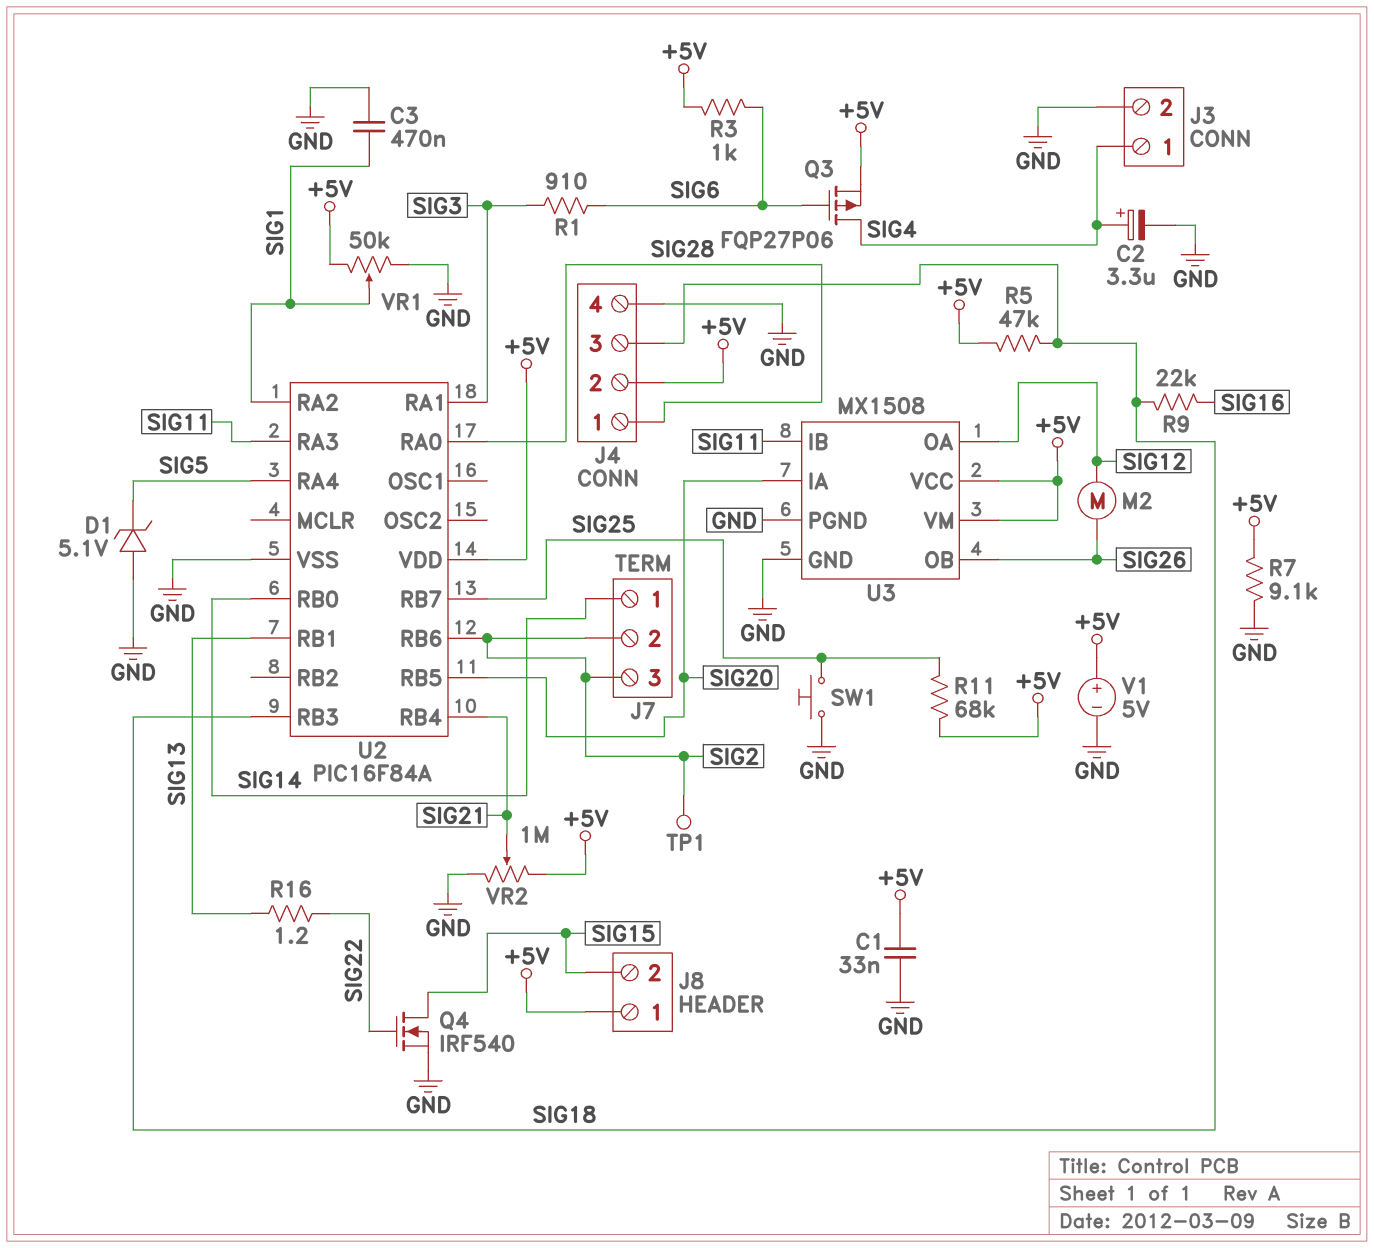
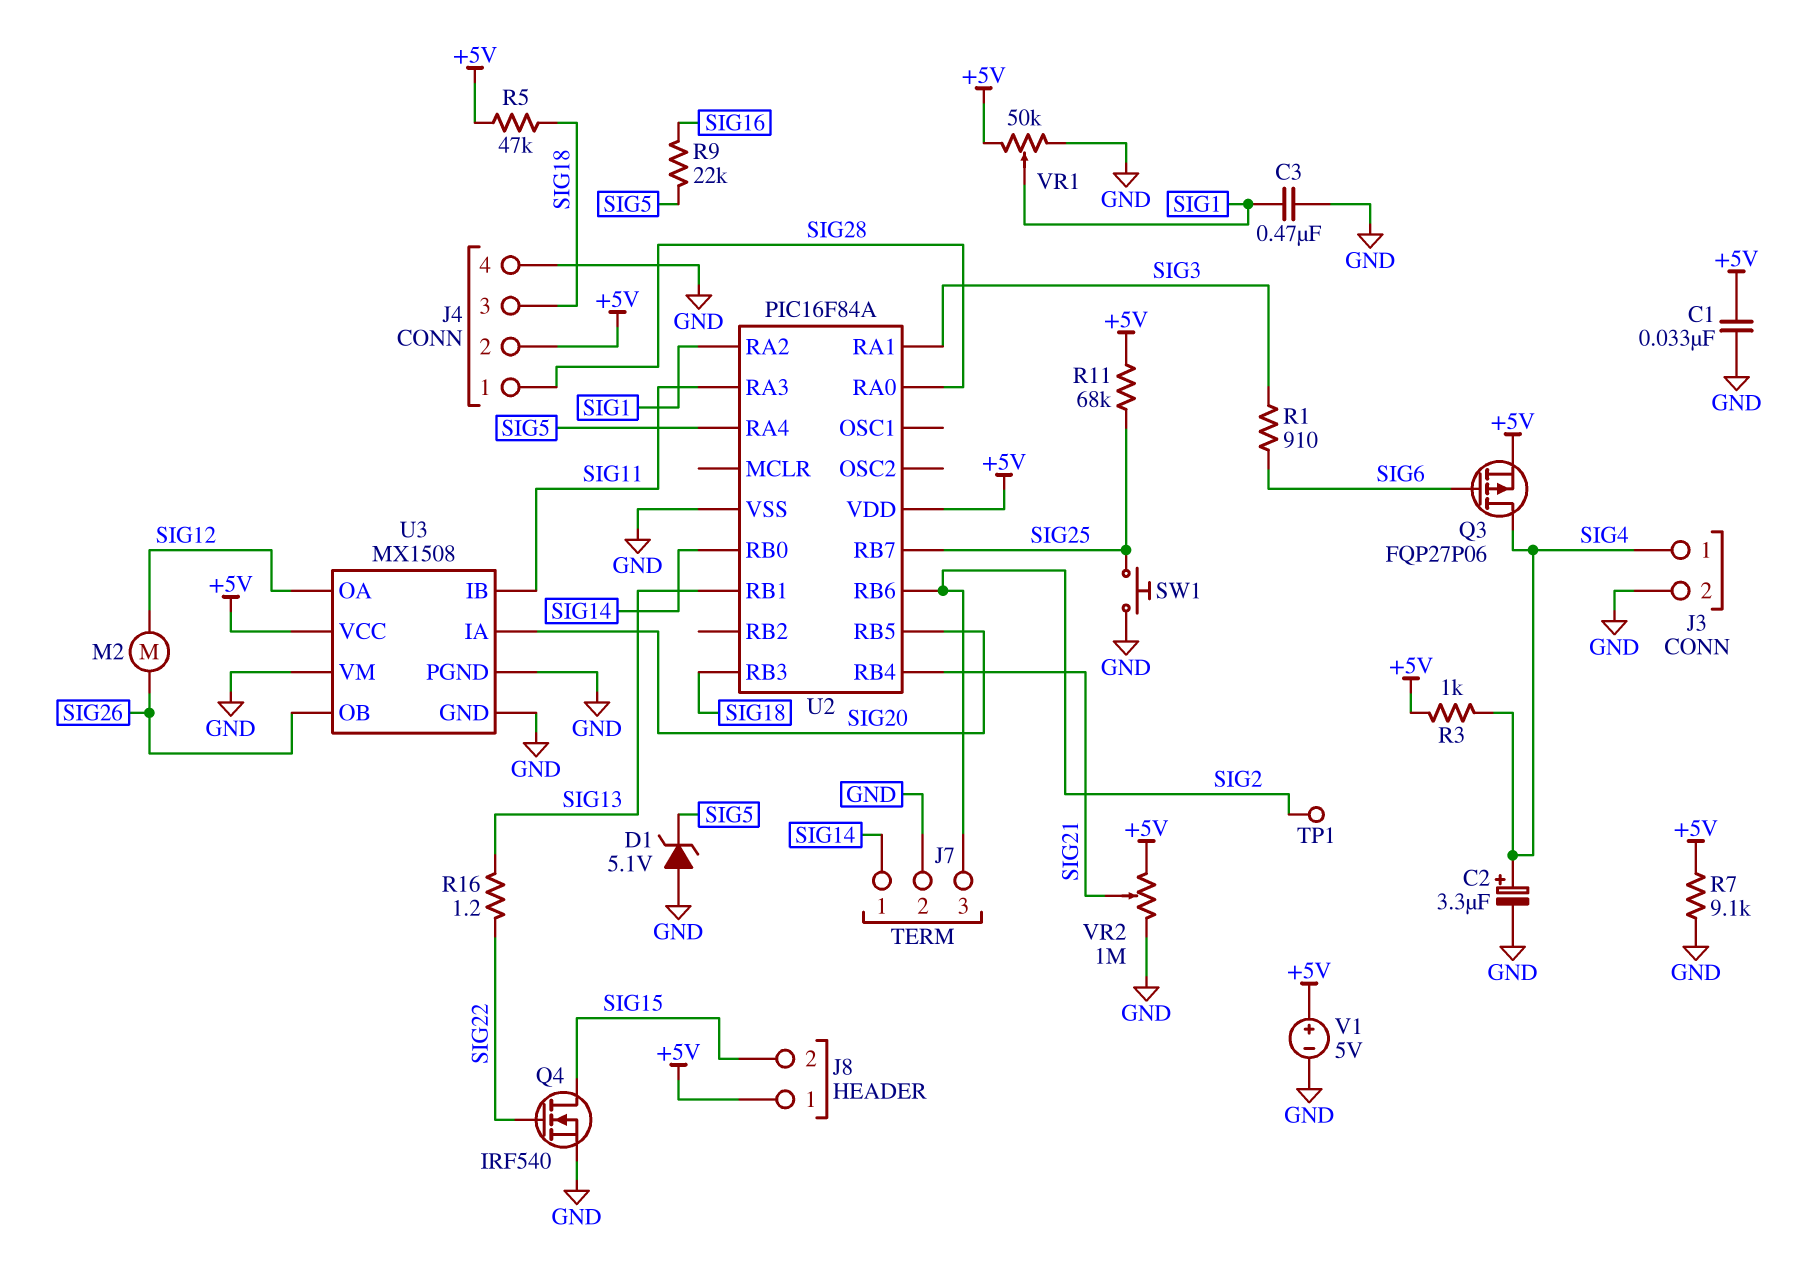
J7 pin 2: SIG2 -> GND
R3: 1k (+5V, SIG6) -> 1k (+5V, SIG4)
R9: 22k (SIG16, SIG18) -> 22k (SIG5, SIG16)
U3 pin VM: +5V -> GND

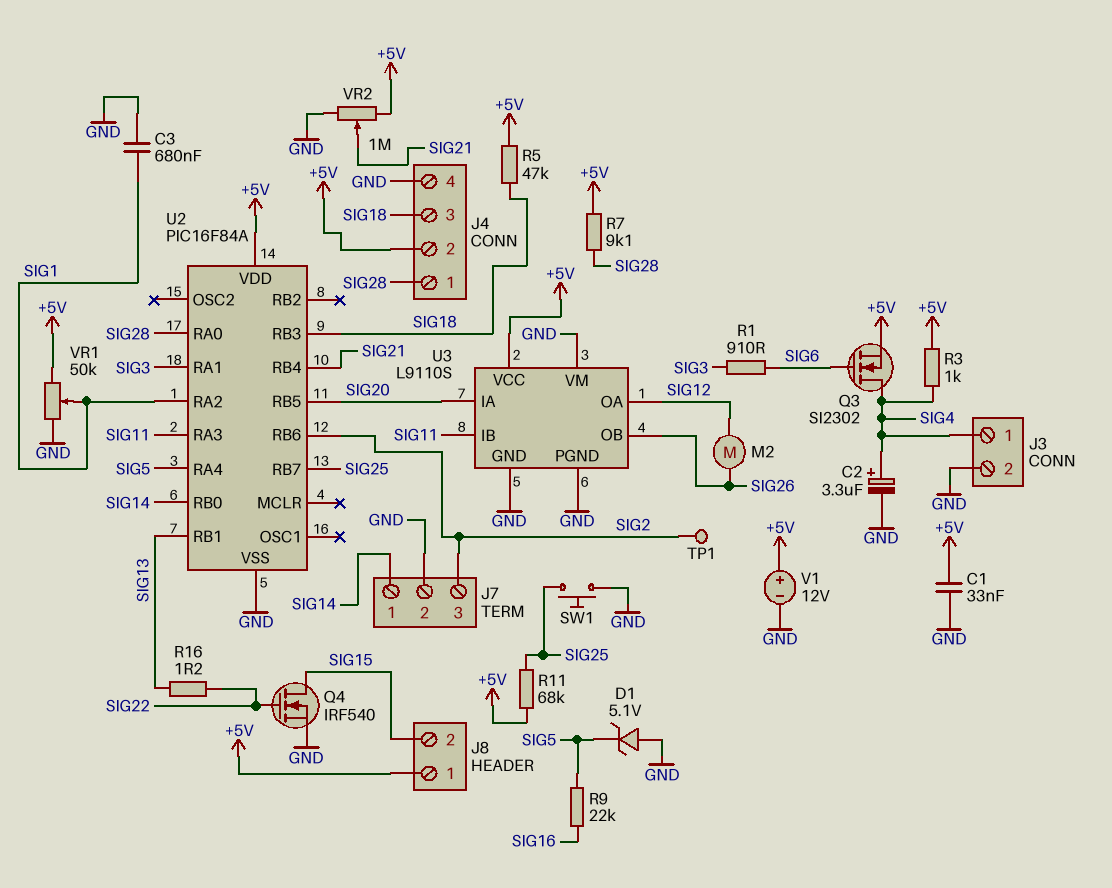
C3: 470nF (GND, SIG1) -> 680nF (GND, SIG1)
Q3: PMOS FQP27P06 (G SIG6, D SIG4, S +5V) -> NMOS SI2302 (G SIG6, D SIG4, S +5V)
R7: 9.1k (+5V, GND) -> 9.1k (+5V, SIG28)
U3: MX1508 -> L9110S
V1: 5V (plus +5V, minus GND) -> 12V (plus +5V, minus GND)

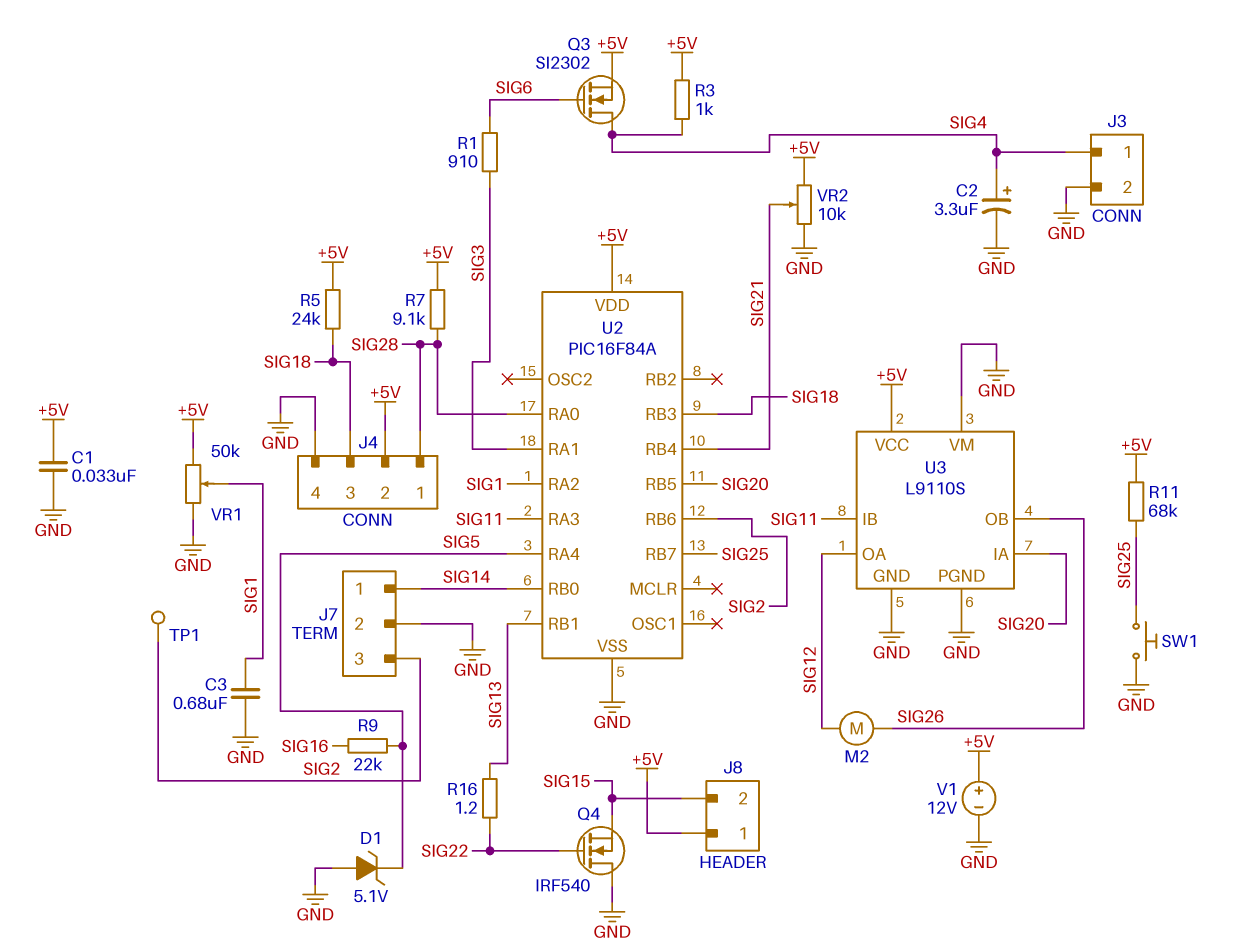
Q4: NMOS IRF540 (G SIG22, D SIG15, S GND) -> NMOS IRF540 (G SIG22, D GND, S SIG15)
R5: 47k (+5V, SIG18) -> 24k (+5V, SIG18)
VR2: 1M (+5V, GND, wiper SIG21) -> 10k (+5V, GND, wiper SIG21)

